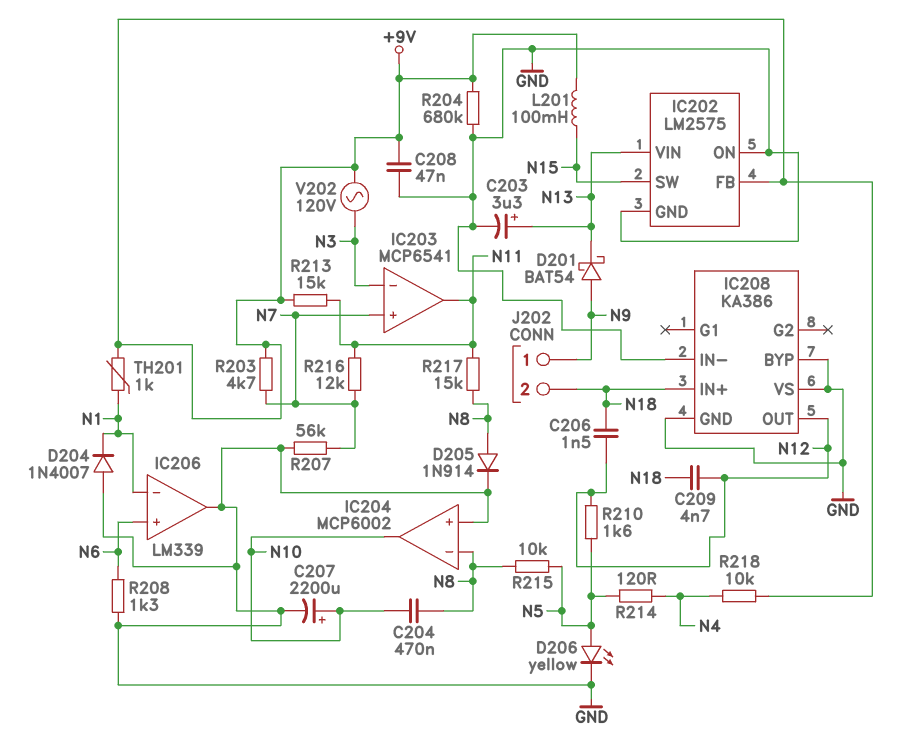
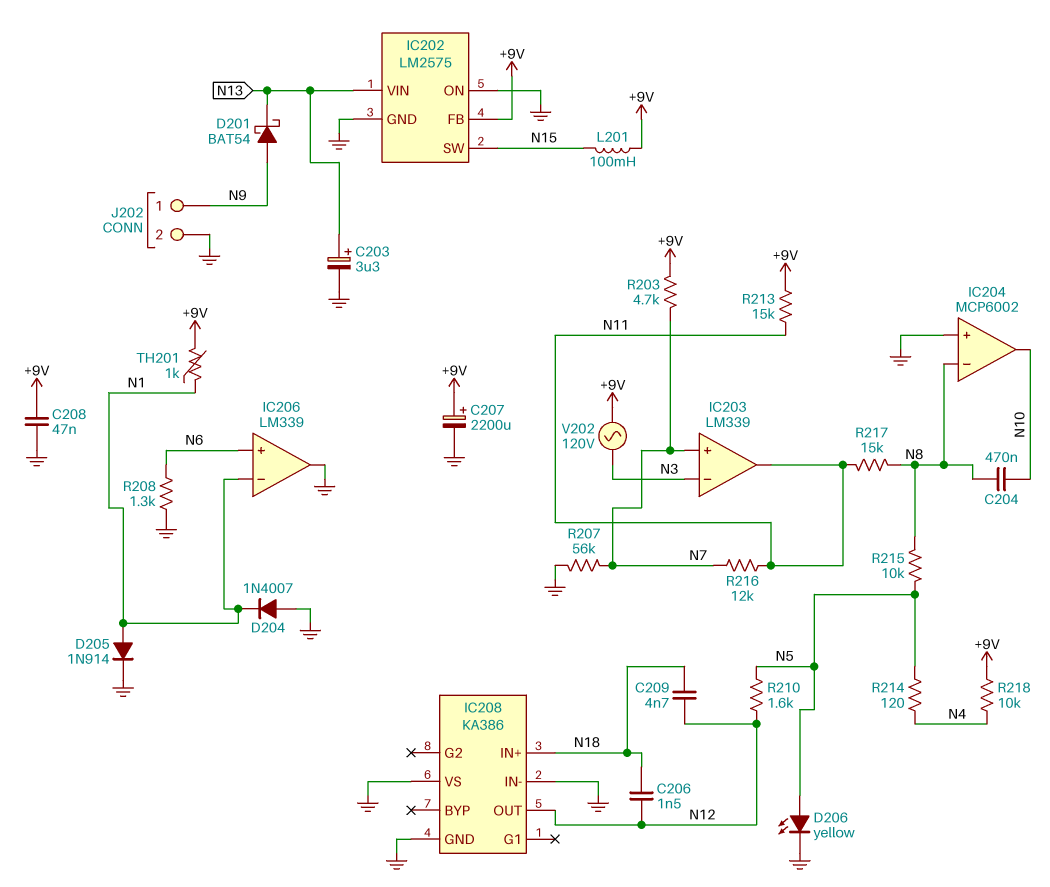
C207: 2200uF (plus N10, minus GND) -> 2200uF (plus +9V, minus GND)
D205: diode 1N914 (A N8, K GND) -> diode 1N914 (A N1, K GND)
IC203: MCP6541 -> LM339
IC208 pin BYP: GND -> none
J202 pin 2: N18 -> GND
R204: 680k (+9V, GND) -> none

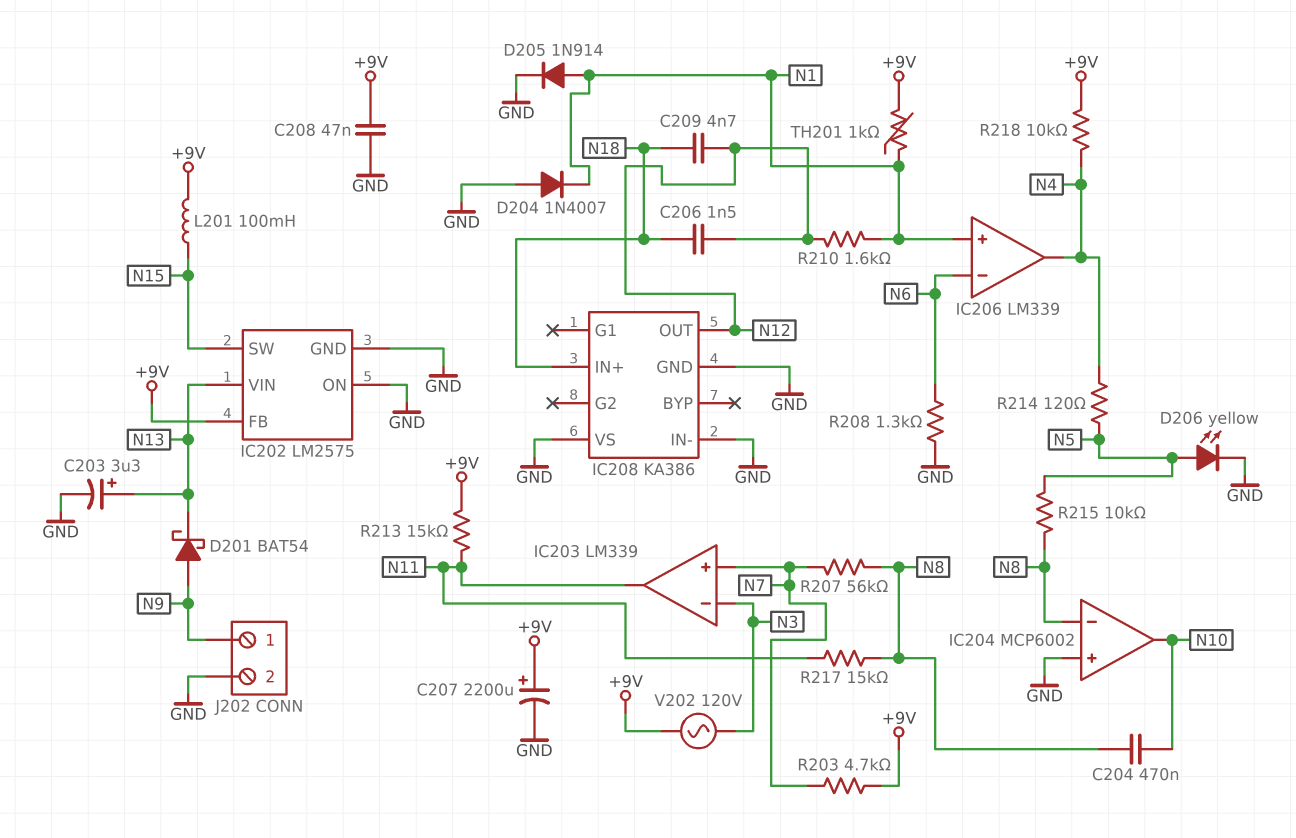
IC206 pin in+: N6 -> N1
IC206 pin in-: N1 -> N6
IC206 pin out: GND -> N4
R207: 56k (GND, N7) -> 56k (N7, N8)
R210: 1.6k (N5, N12) -> 1.6k (N1, N12)
R216: 12k (N7, N11) -> none

